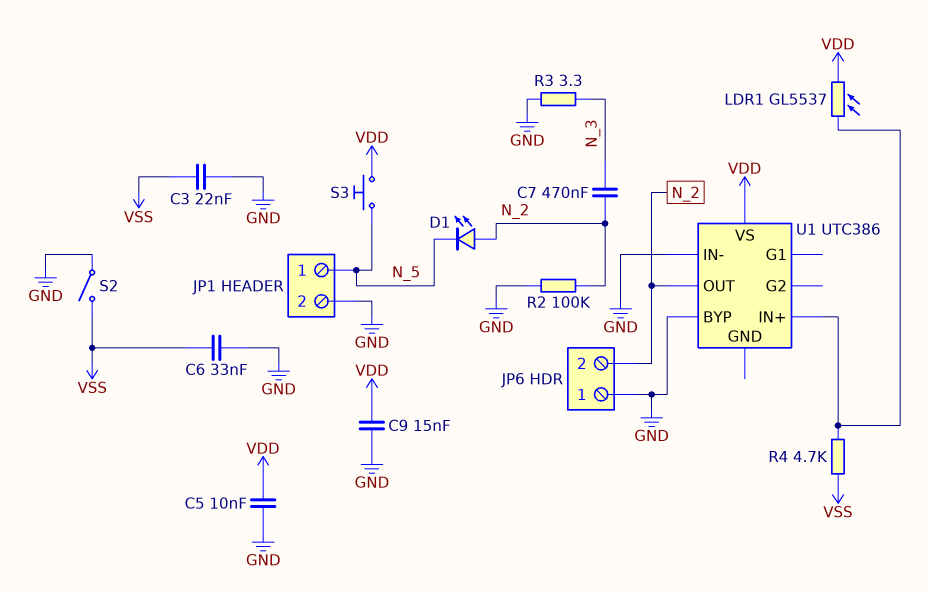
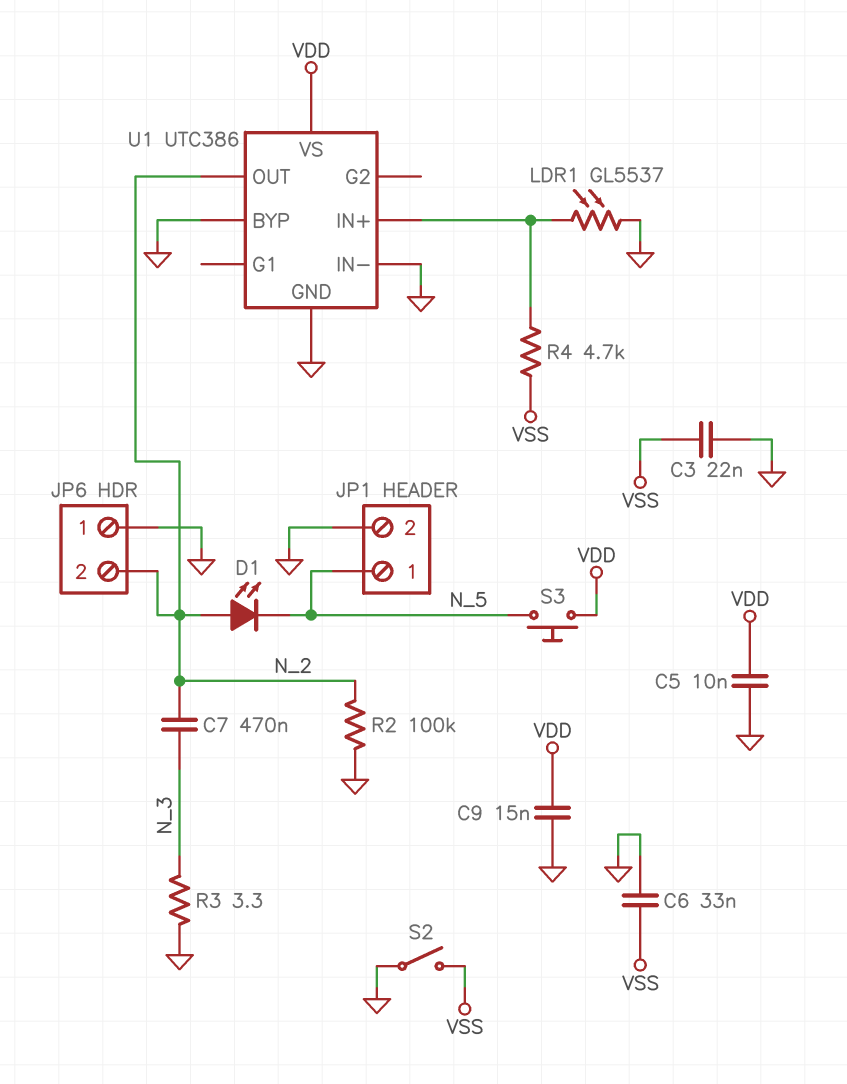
LDR1: GL5537 (U1/IN+, VDD) -> GL5537 (GND, U1/IN+)
U1 pin GND: none -> GND

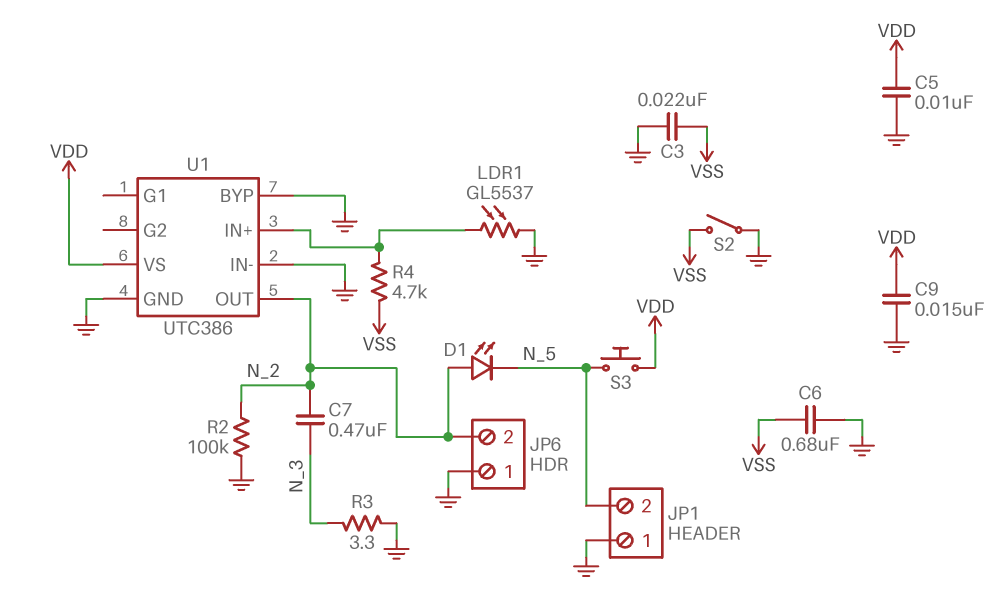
C6: 33nF (GND, VSS) -> 680nF (GND, VSS)
JP1 pin 1: N_5 -> GND
JP1 pin 2: GND -> N_5

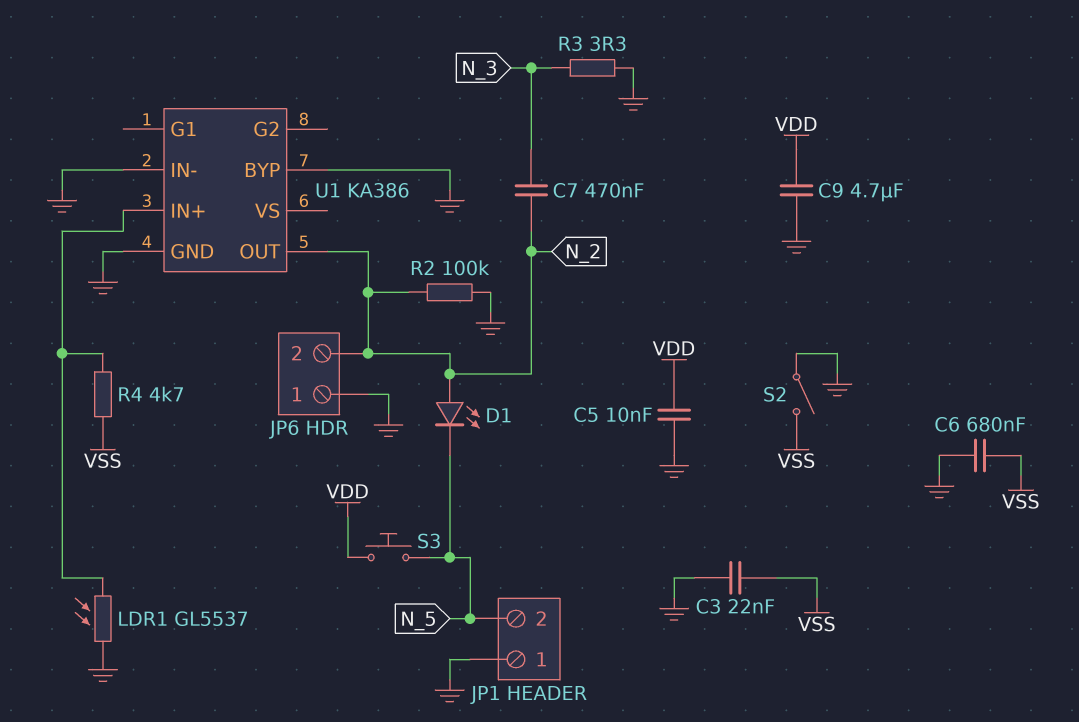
C9: 15nF (GND, VDD) -> 4.7uF (GND, VDD)
U1: UTC386 -> KA386
U1 pin VS: VDD -> none

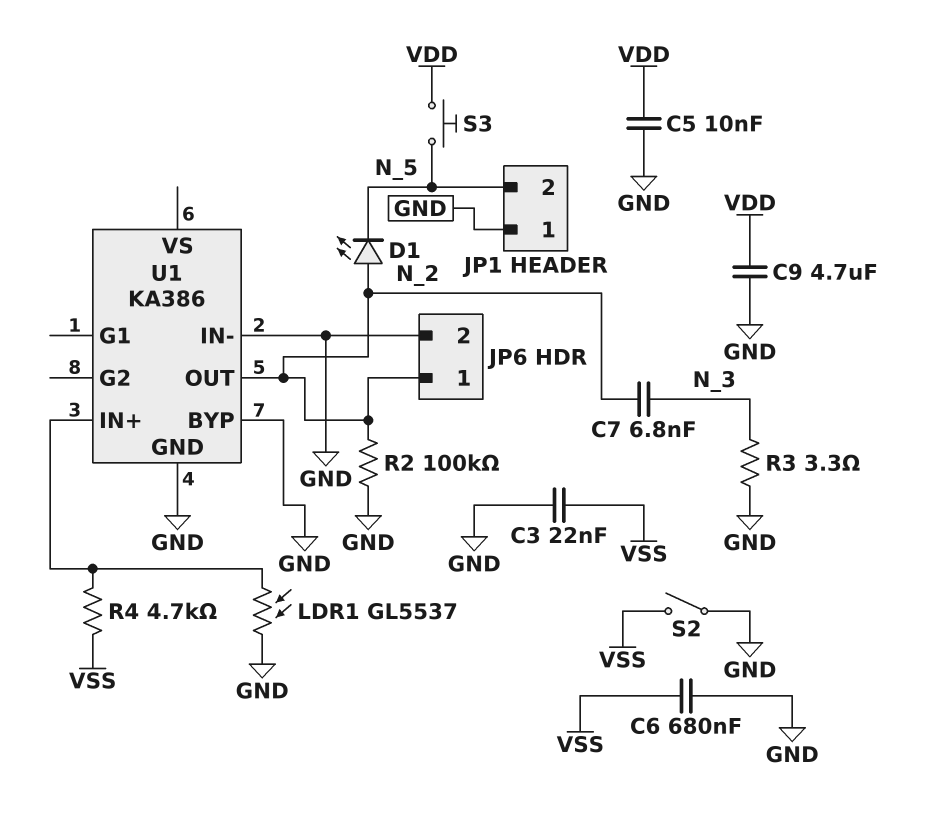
C7: 470nF (N_2, N_3) -> 6.8nF (N_2, N_3)
JP6 pin 1: GND -> N_2
JP6 pin 2: N_2 -> GND

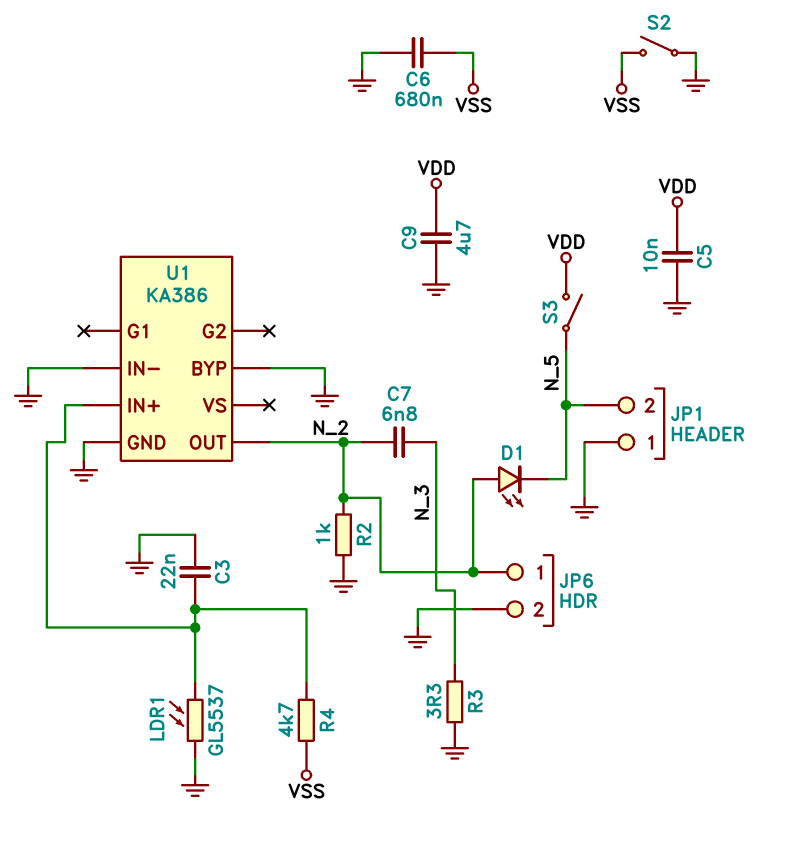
C3: 22nF (GND, VSS) -> 22nF (GND, U1/IN+)
R2: 100k (GND, N_2) -> 1k (GND, N_2)
S3: button (N_5, VDD) -> switch (N_5, VDD)

